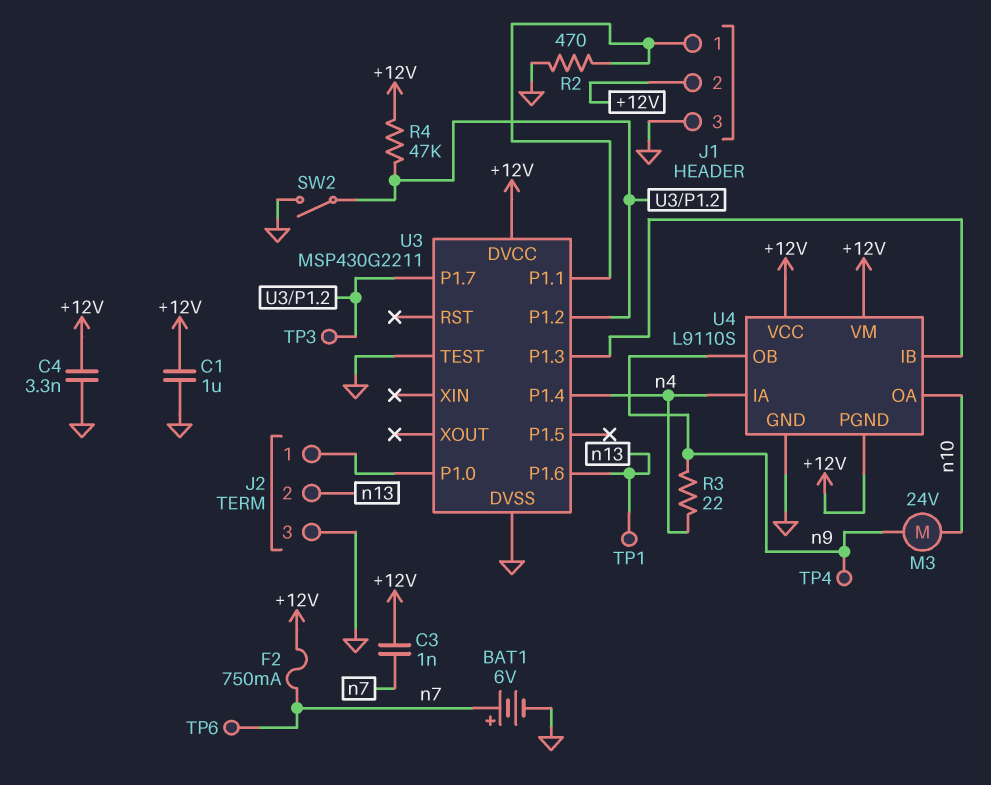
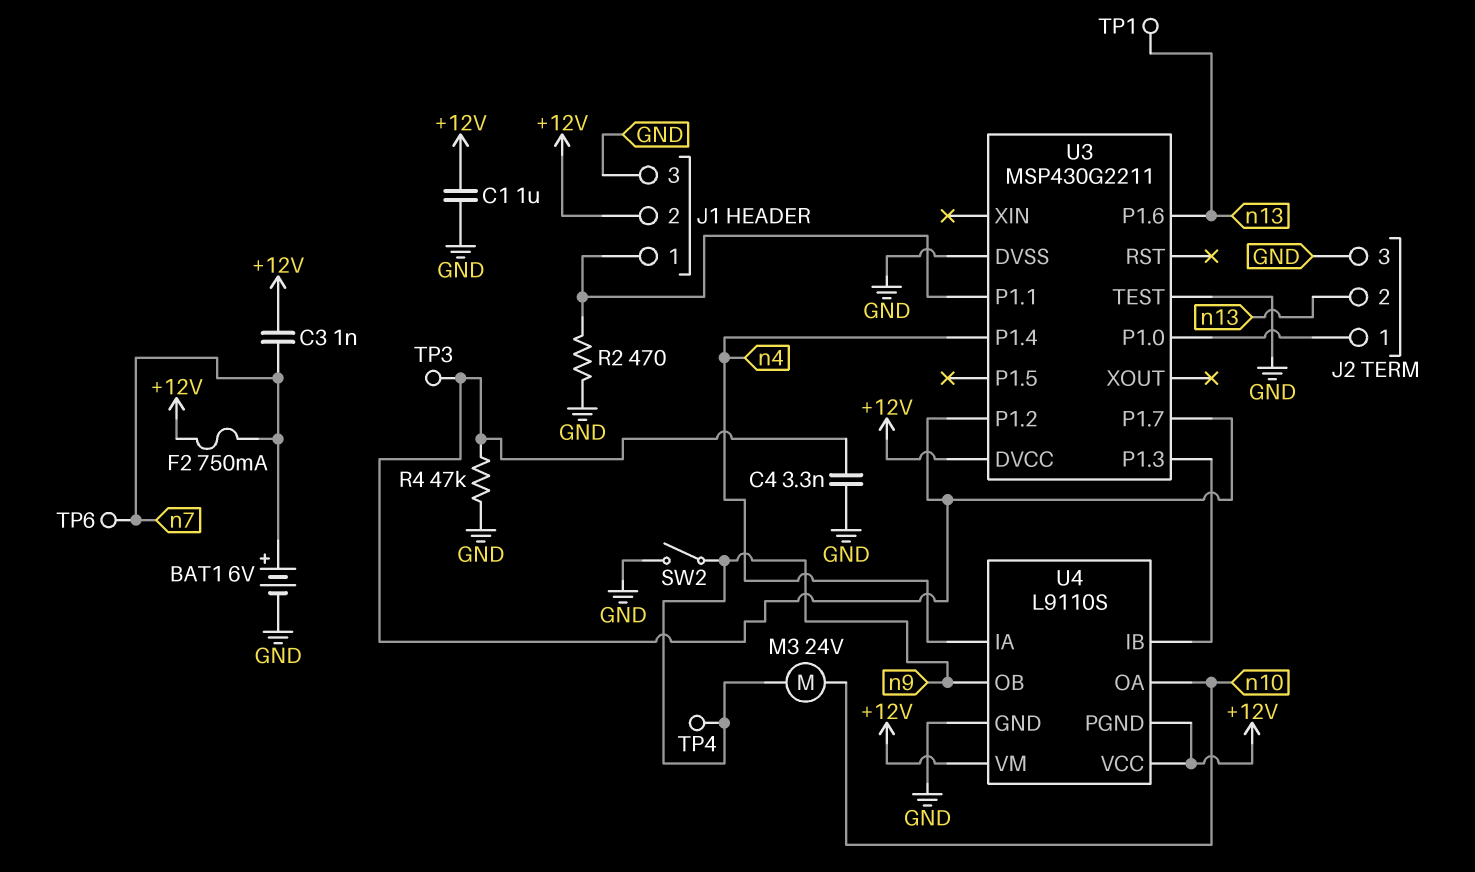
C4: 3.3nF (+12V, GND) -> 3.3nF (GND, U3/P1.2)
R3: 22 (n4, n9) -> none
R4: 47k (+12V, U3/P1.2) -> 47k (GND, U3/P1.2)
SW2: switch (GND, U3/P1.2) -> switch (GND, n9)

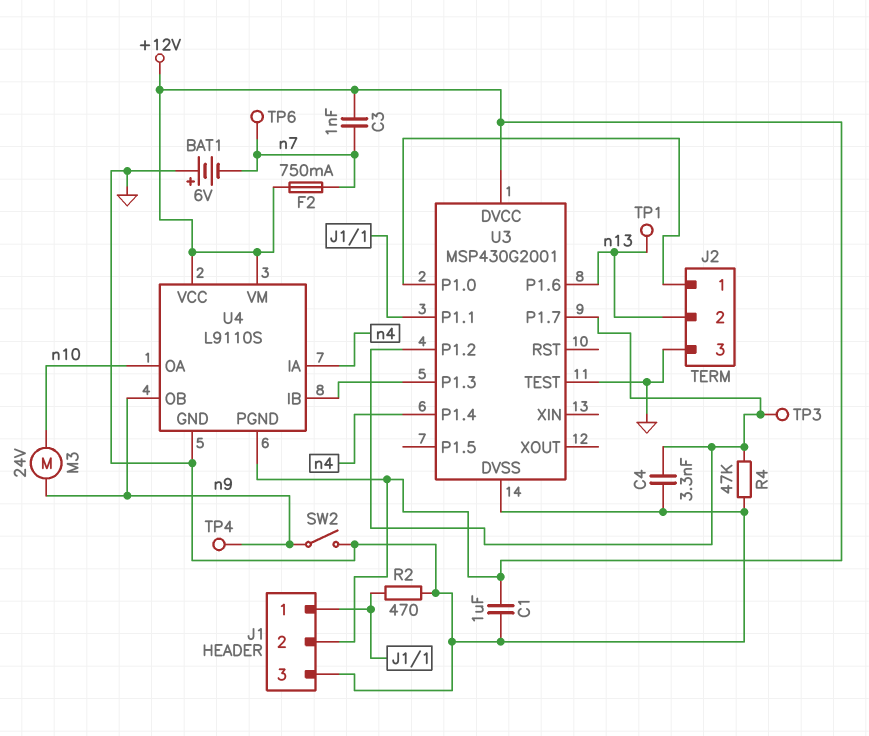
BAT1: 6V (plus n7, minus GND) -> 6V (plus GND, minus n7)
U3: MSP430G2211 -> MSP430G2001

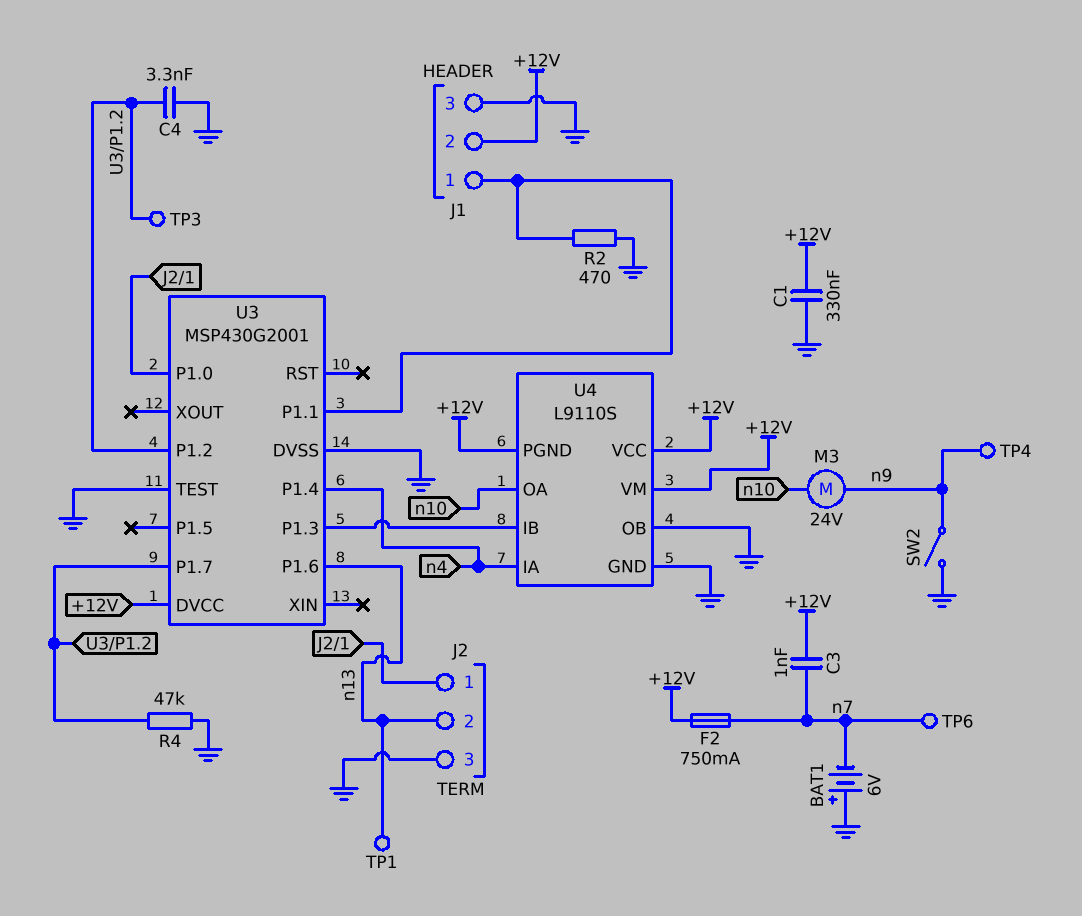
C1: 1uF (+12V, GND) -> 330nF (+12V, GND)
U4 pin OB: n9 -> GND

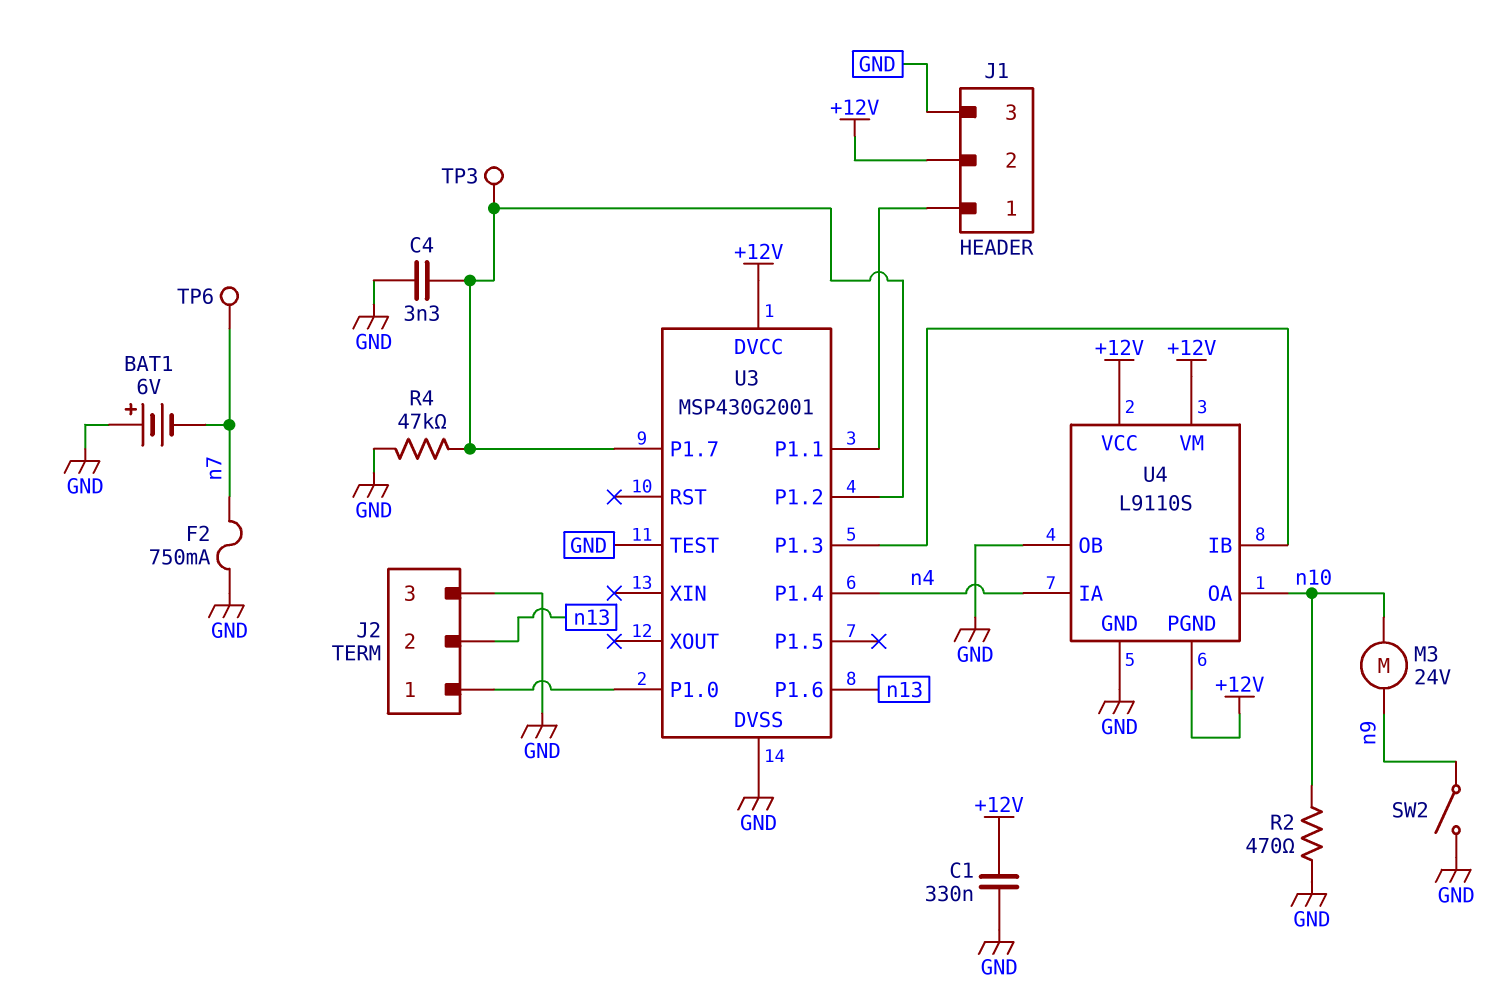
C3: 1nF (+12V, n7) -> none
F2: 750mA (+12V, n7) -> 750mA (GND, n7)
R2: 470 (GND, J1/1) -> 470 (GND, n10)
TP1: test point (n13) -> none
TP4: test point (n9) -> none

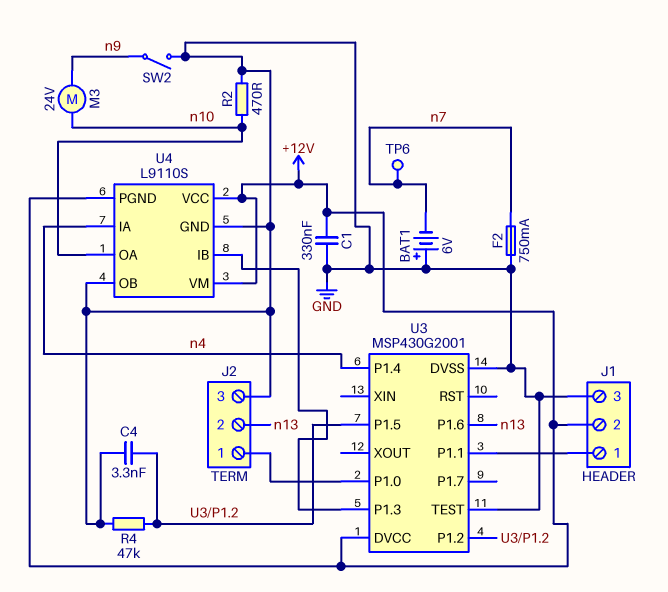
TP3: test point (U3/P1.2) -> none
U3 pin P1.5: none -> U3/P1.2
U3 pin P1.7: U3/P1.2 -> none

